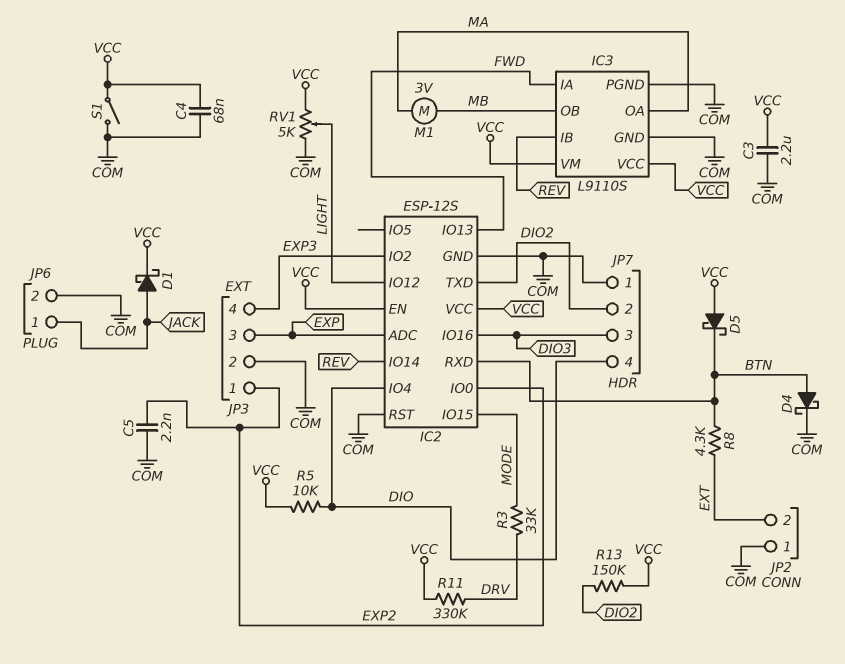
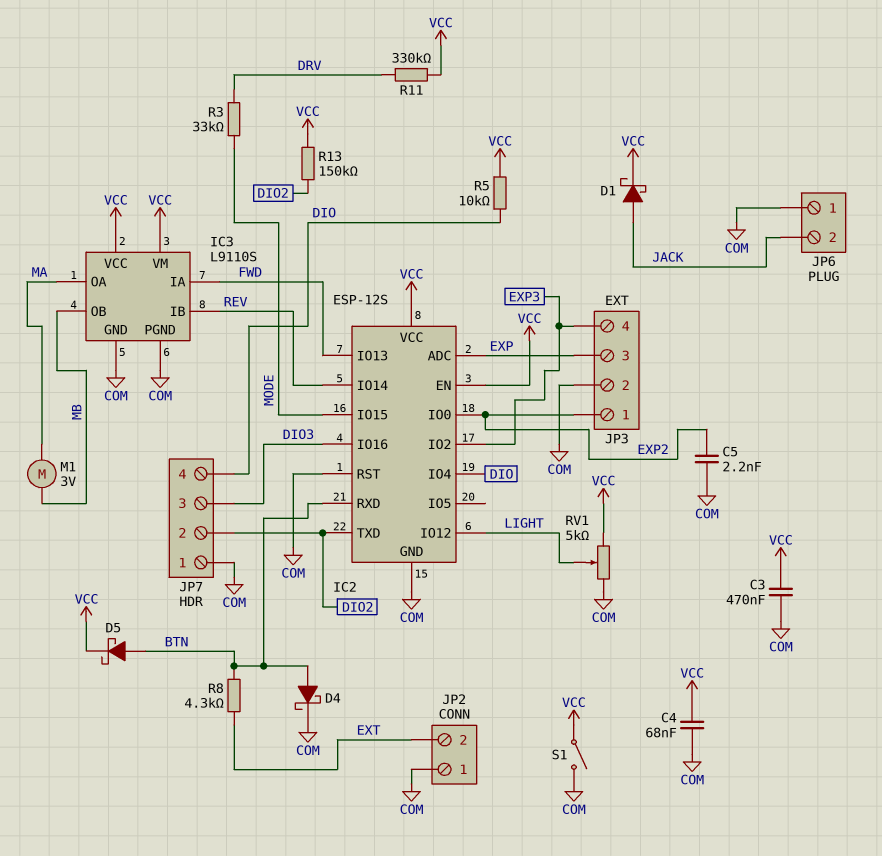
C3: 2.2uF (COM, VCC) -> 470nF (COM, VCC)
D5: schottky (A VCC, K BTN) -> schottky (A BTN, K VCC)
JP6 pin 1: JACK -> COM
JP6 pin 2: COM -> JACK

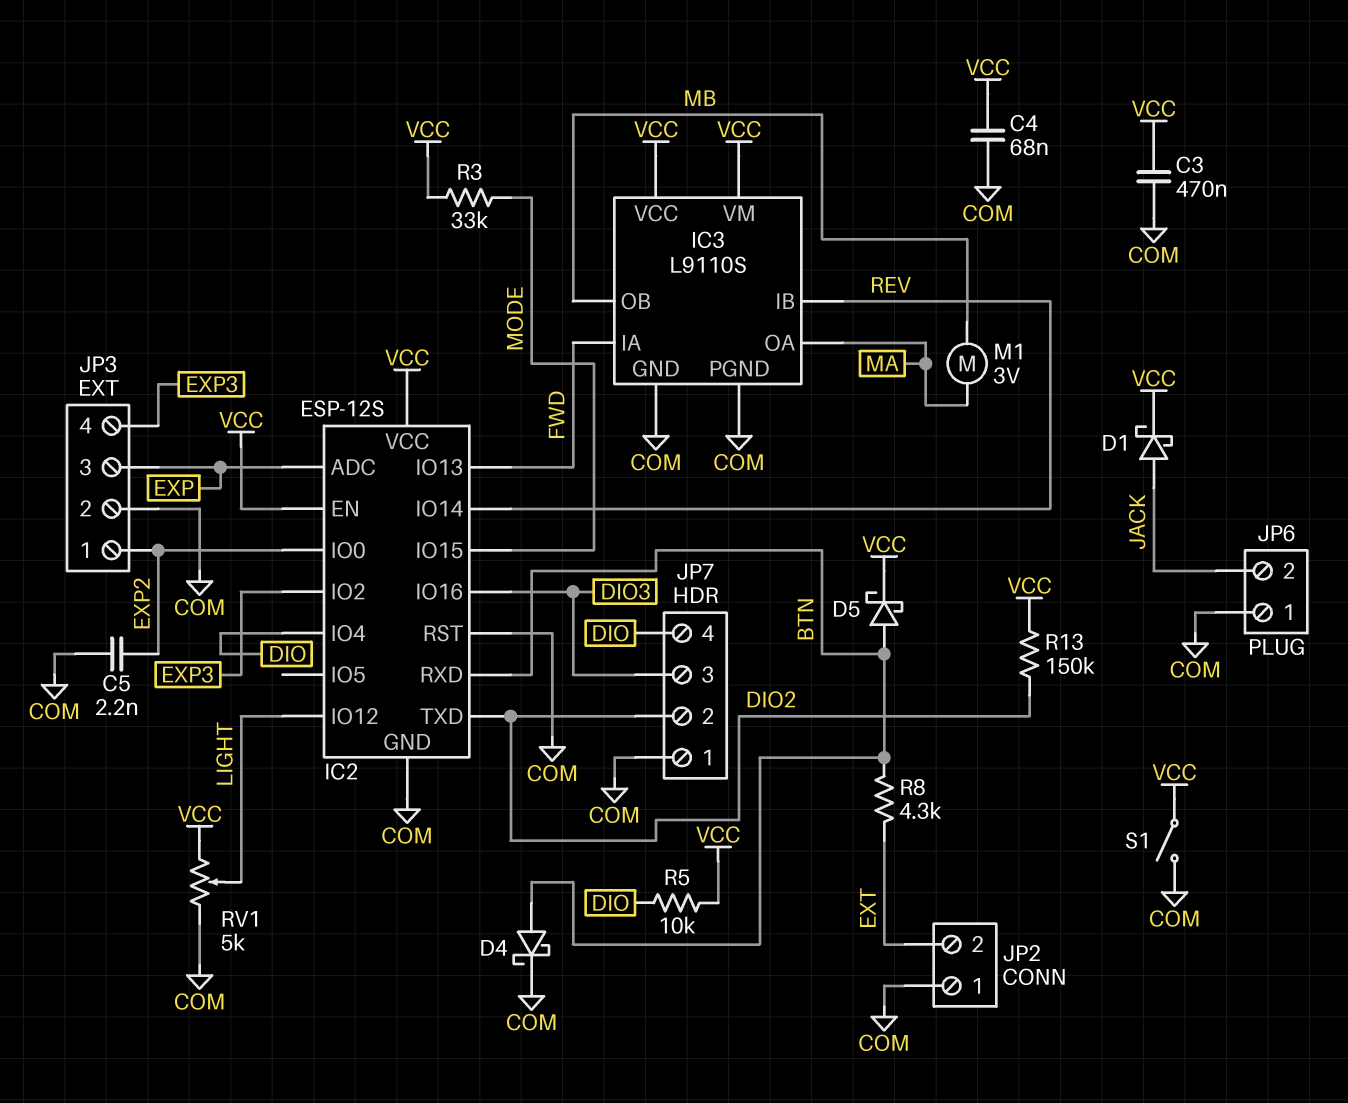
R3: 33k (DRV, MODE) -> 33k (MODE, VCC)
R11: 330k (DRV, VCC) -> none

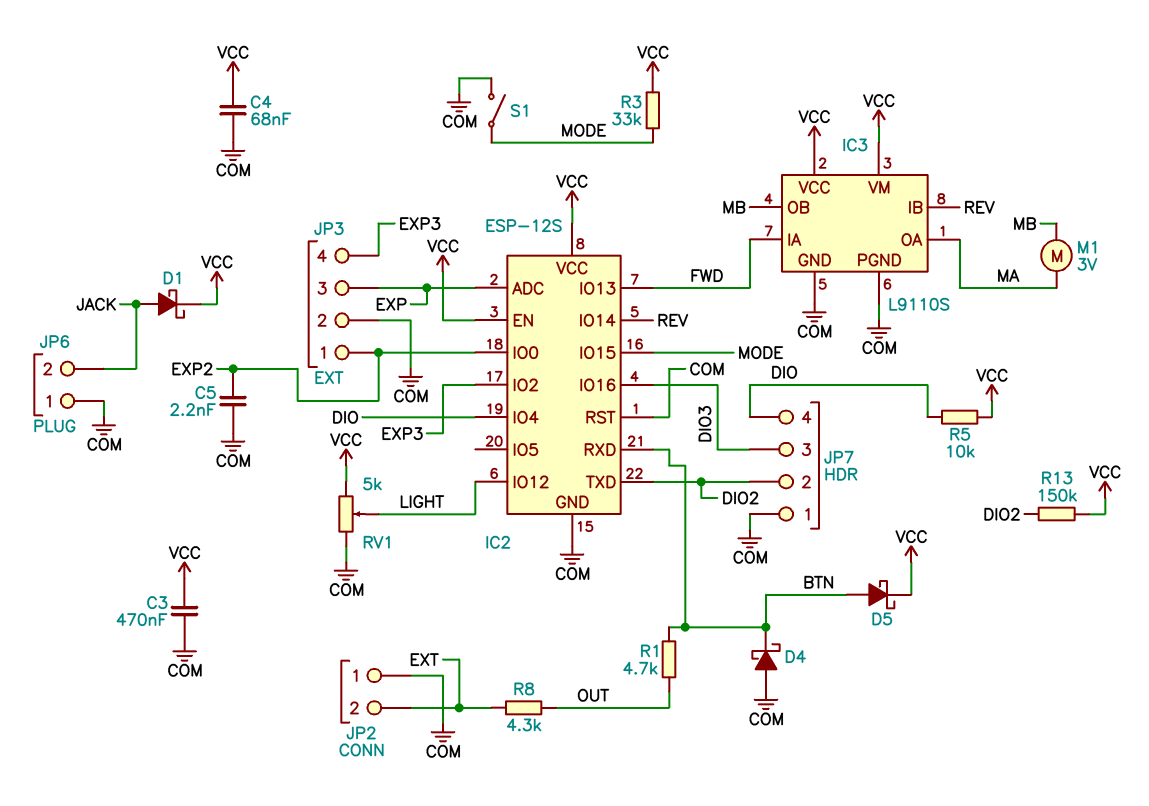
D4: schottky (A BTN, K COM) -> schottky (A COM, K BTN)
R1: none -> 4.7k (BTN, OUT)
R8: 4.3k (BTN, EXT) -> 4.3k (EXT, OUT)
S1: switch (COM, VCC) -> switch (COM, MODE)

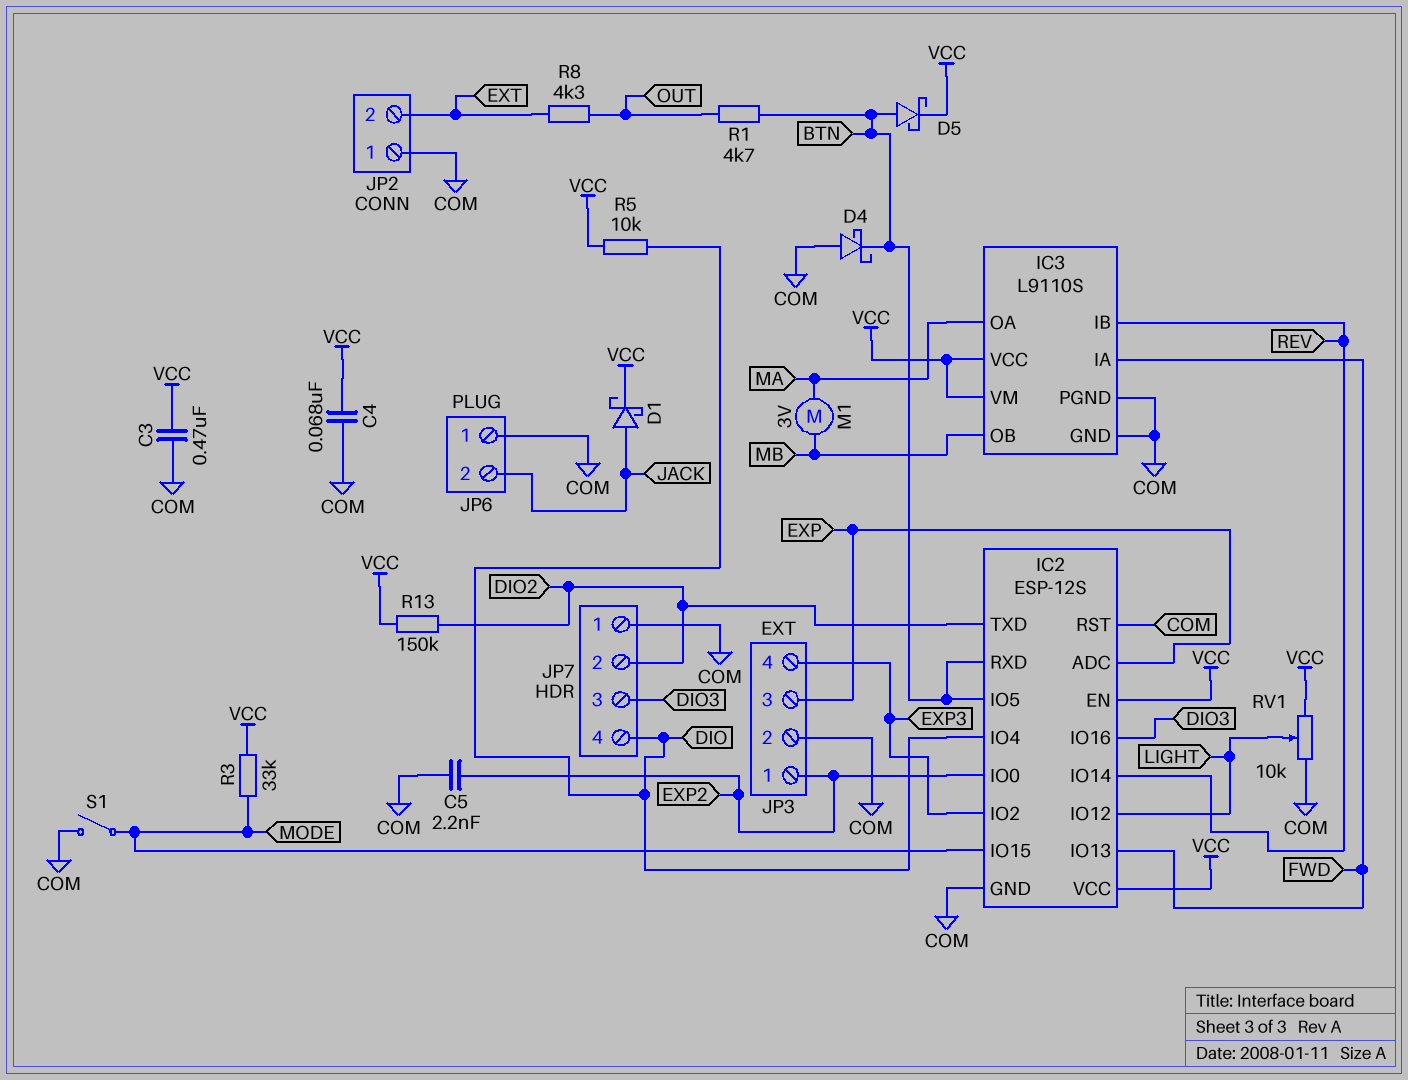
IC2 pin IO5: none -> BTN
RV1: 5k (COM, VCC, wiper LIGHT) -> 10k (COM, VCC, wiper LIGHT)

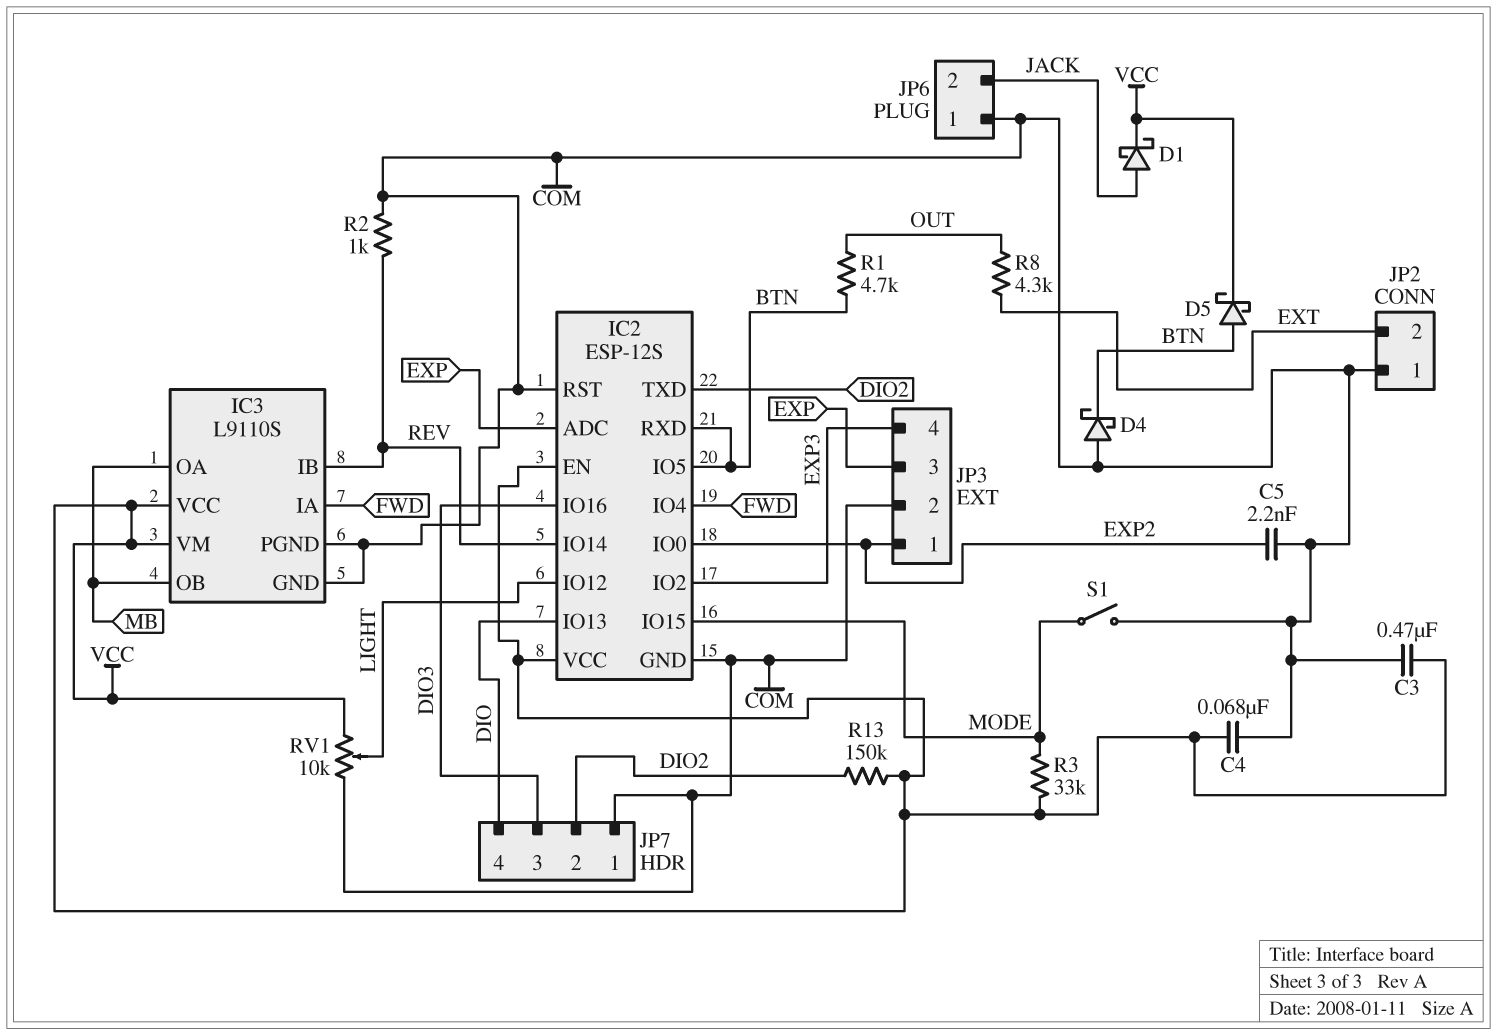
IC2 pin IO4: DIO -> FWD
IC2 pin IO13: FWD -> DIO
IC3 pin OA: MA -> MB
M1: motor 3V (MA, MB) -> none
R2: none -> 1k (COM, REV)
R5: 10k (DIO, VCC) -> none

